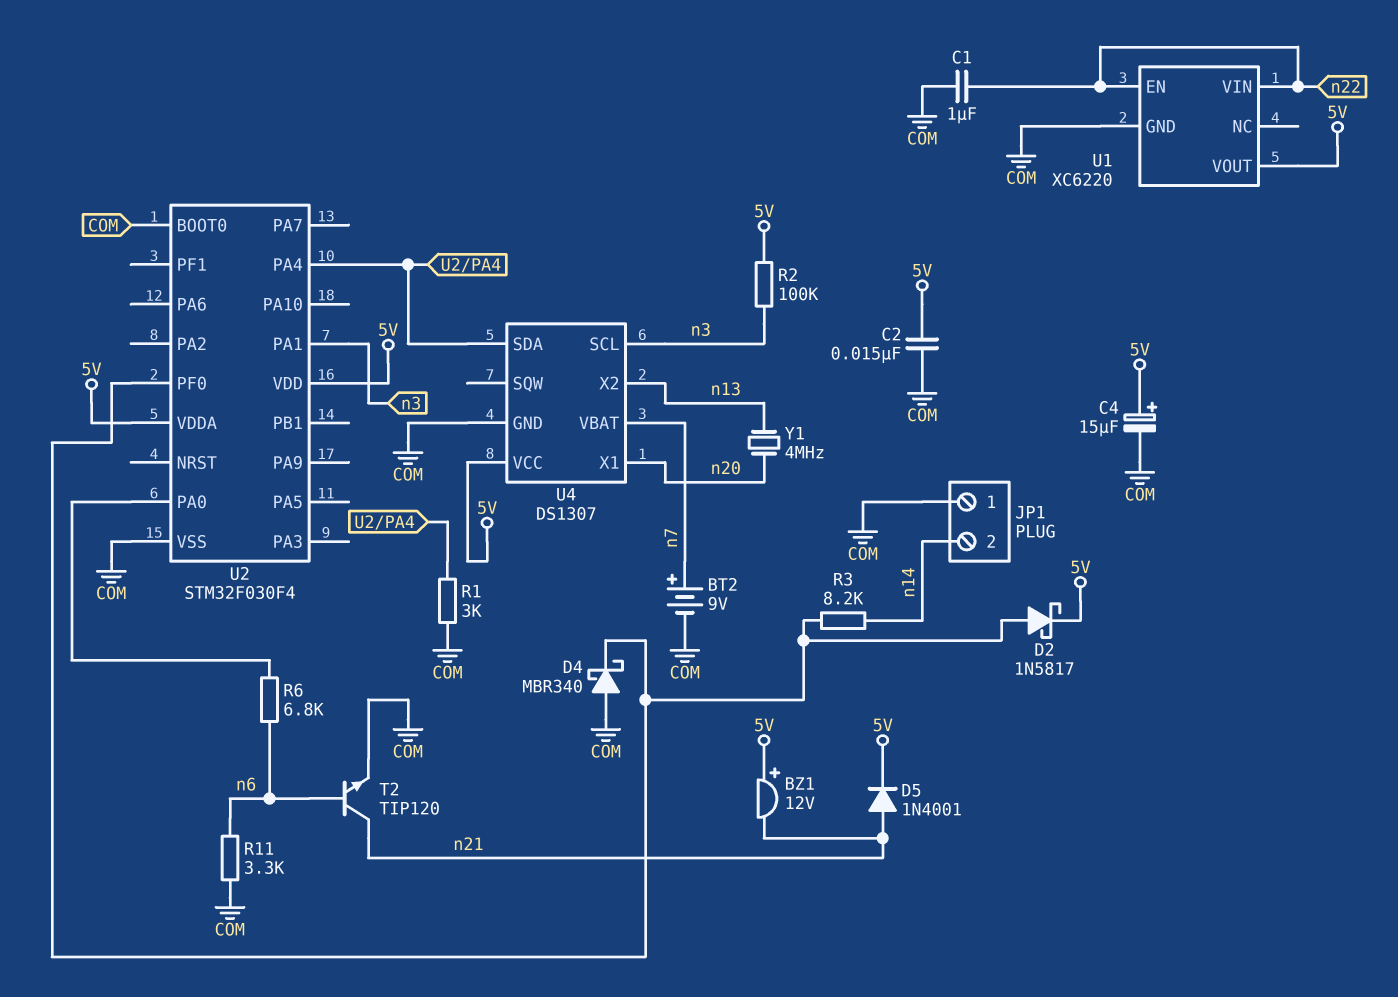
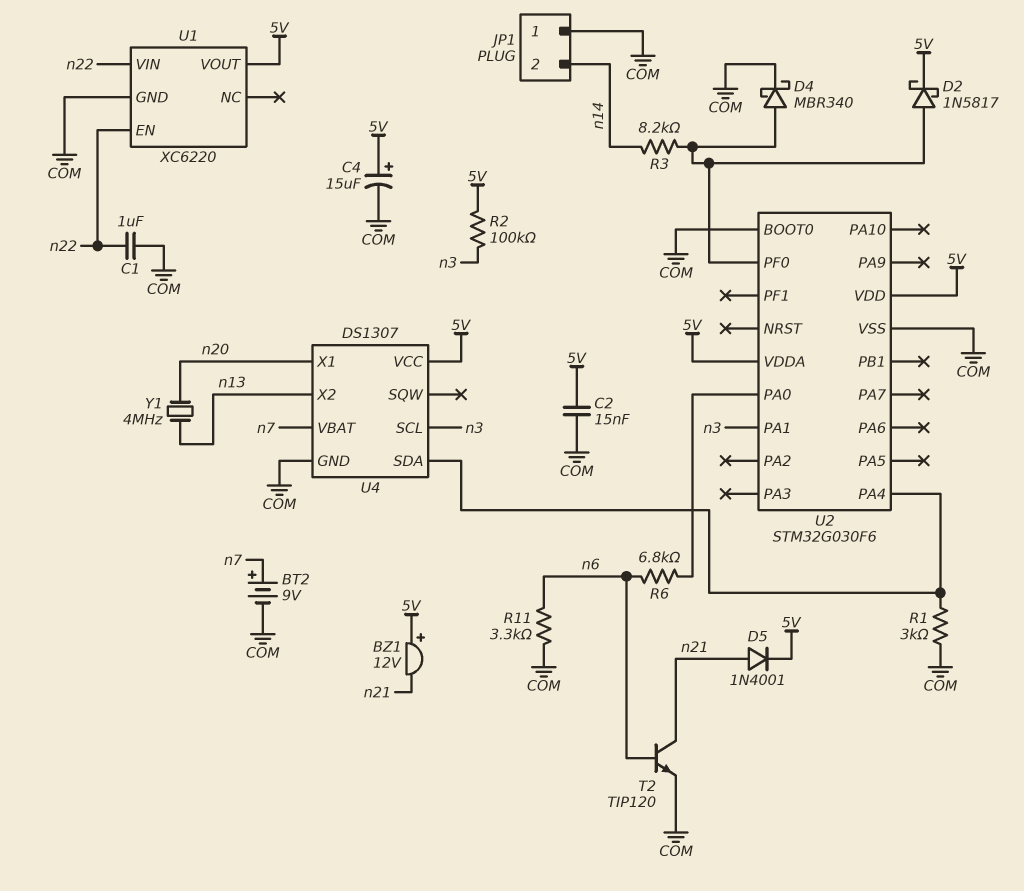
D4: schottky MBR340 (A COM, K U2/PF0) -> schottky MBR340 (A U2/PF0, K COM)
U2: STM32F030F4 -> STM32G030F6

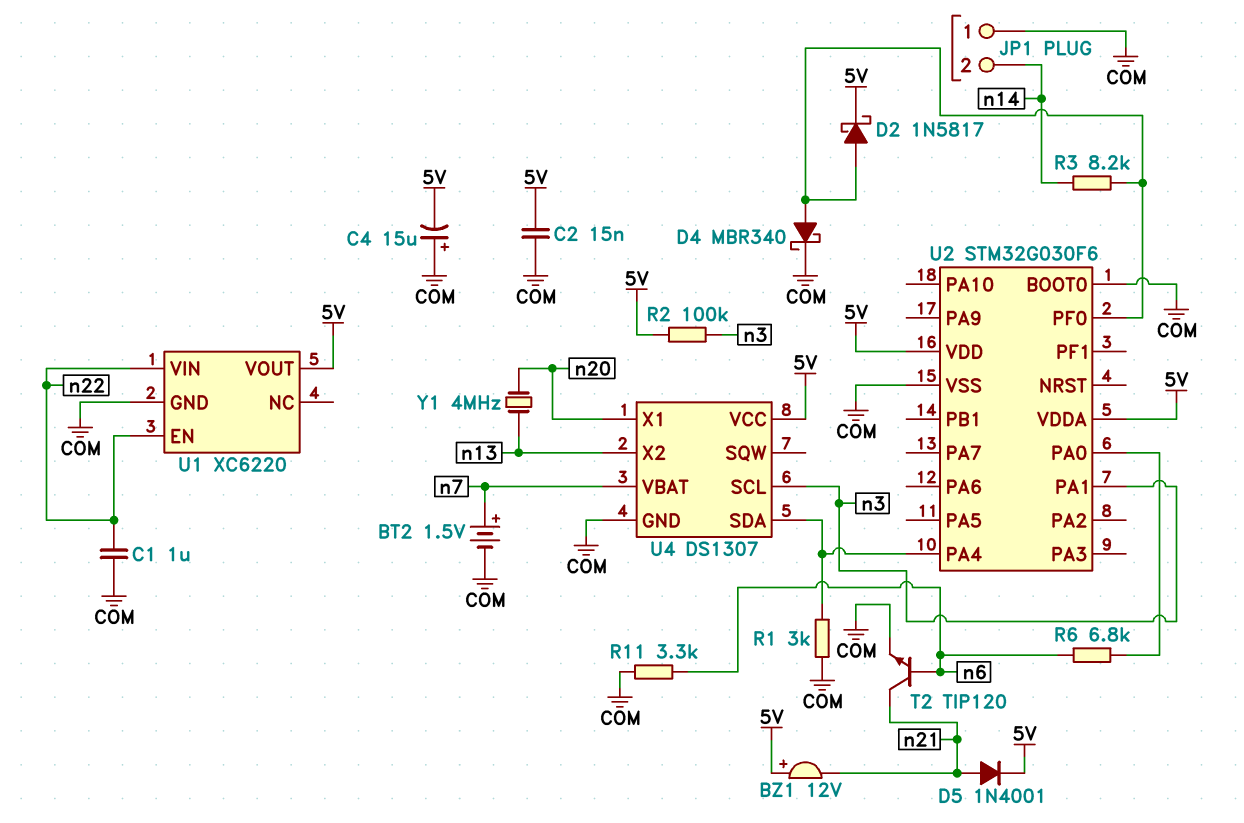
BT2: 9V (plus n7, minus COM) -> 1.5V (plus n7, minus COM)
C4: 15uF (plus 5V, minus COM) -> 15uF (plus COM, minus 5V)

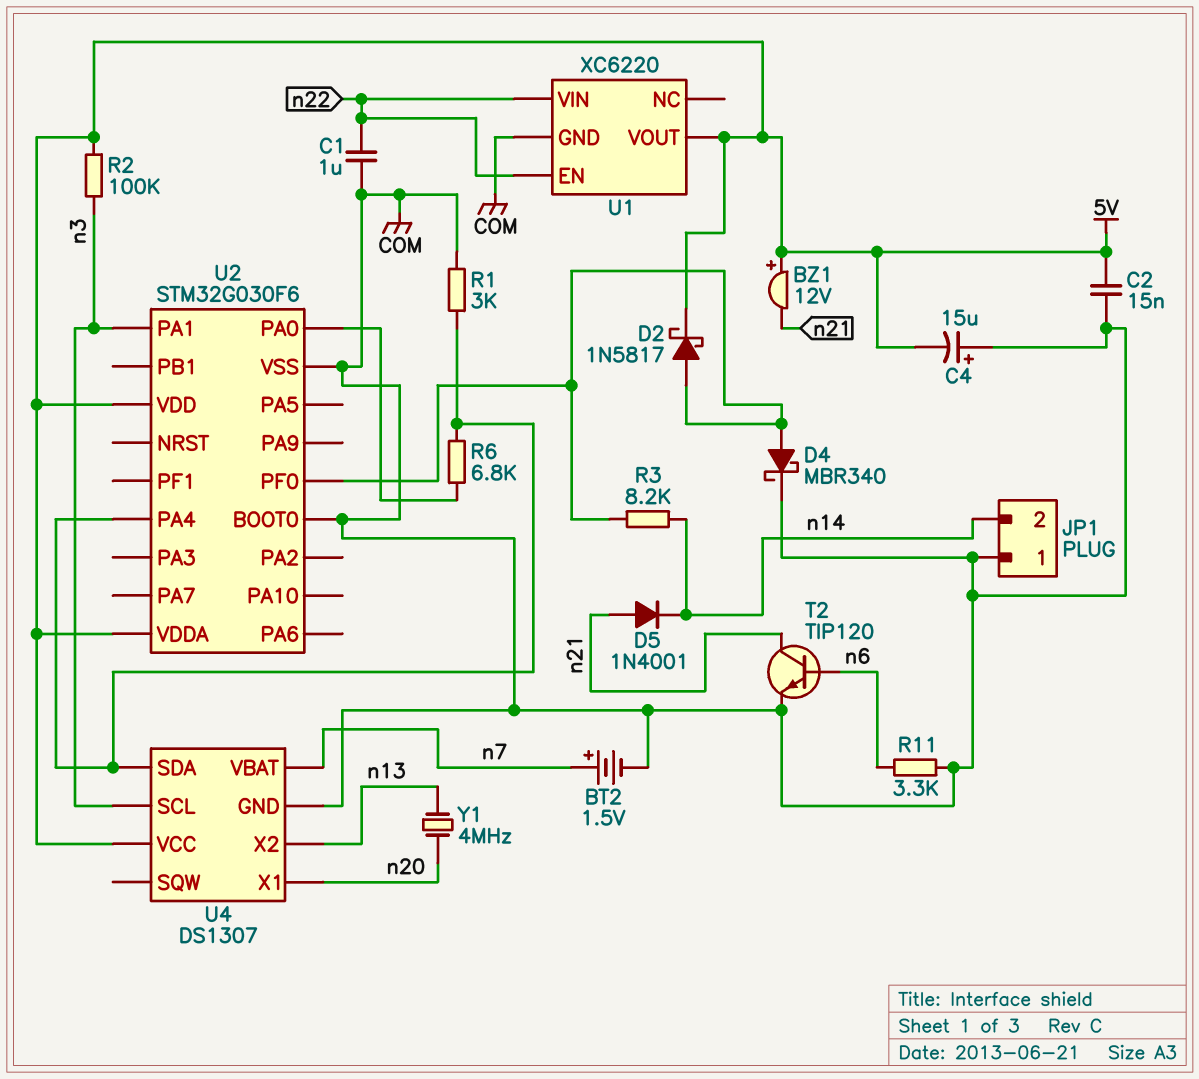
D5: diode 1N4001 (A n21, K 5V) -> diode 1N4001 (A n21, K n14)
R6: 6.8k (U2/PA0, n6) -> 6.8k (U2/PA0, U2/PA4)

